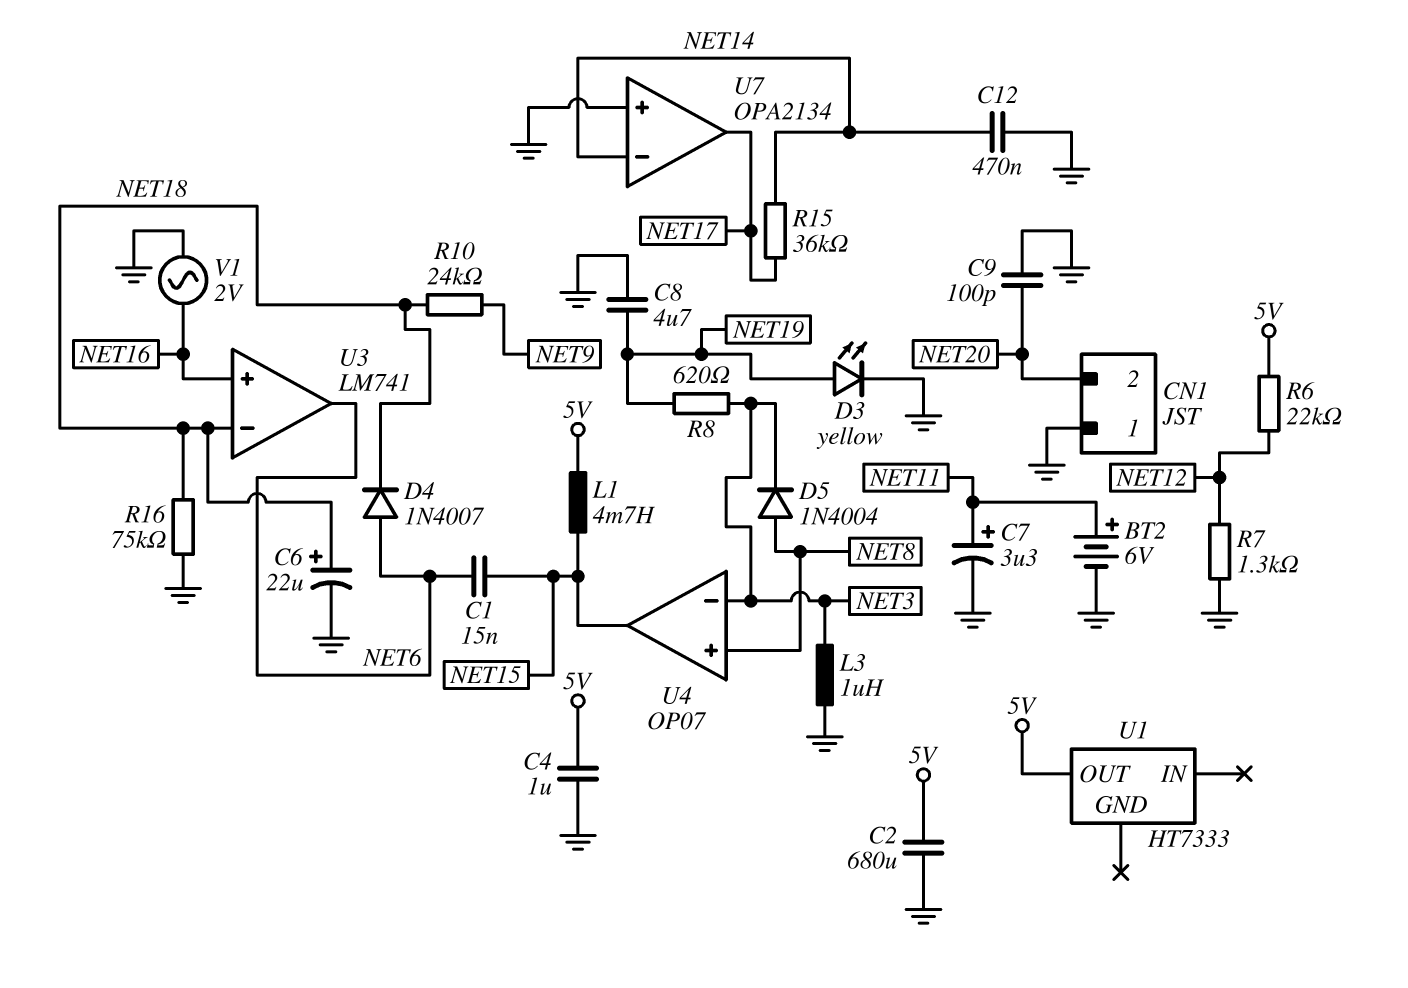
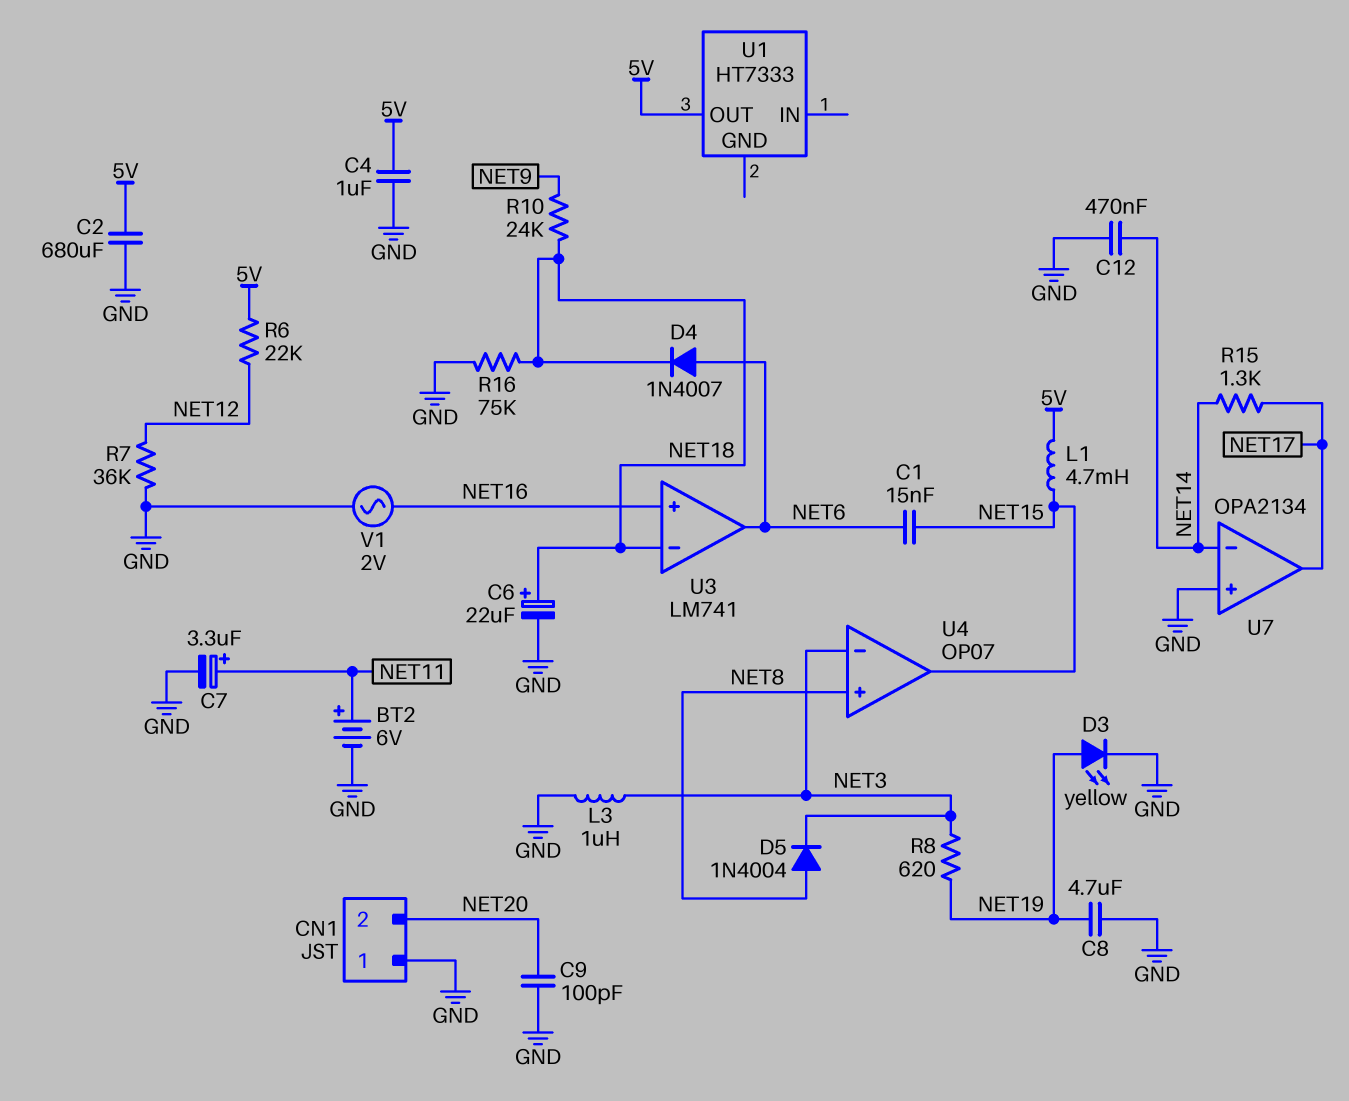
R7: 1.3k (GND, NET12) -> 36k (GND, NET12)
R15: 36k (NET14, NET17) -> 1.3k (NET14, NET17)

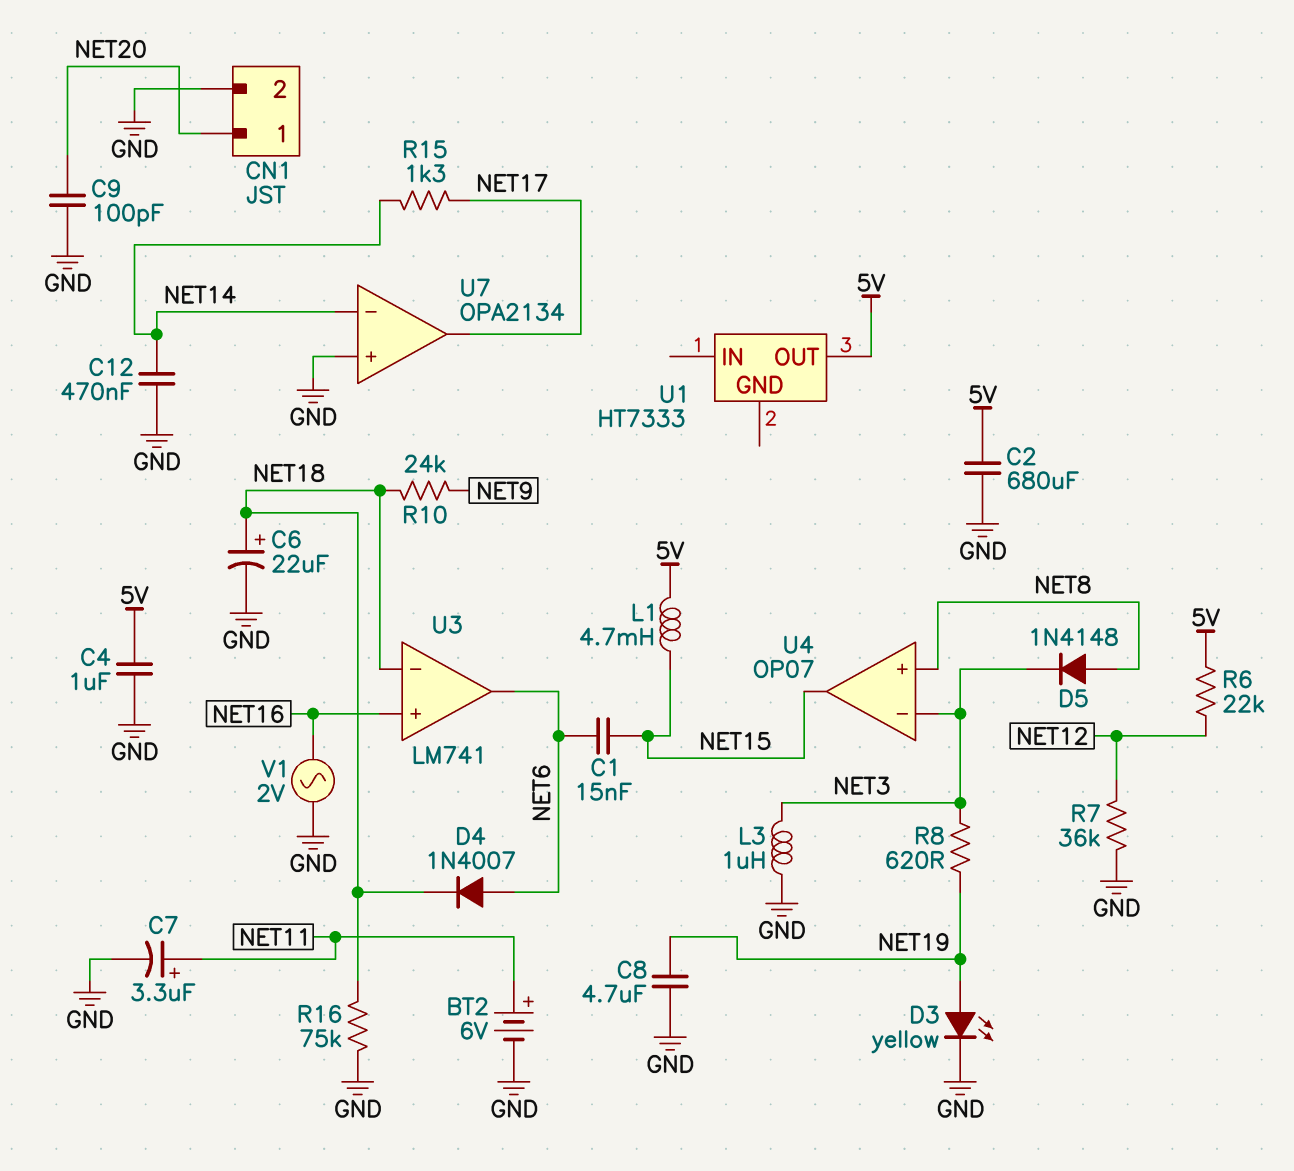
CN1 pin 1: GND -> NET20
CN1 pin 2: NET20 -> GND
D5: diode 1N4004 (A NET8, K NET3) -> diode 1N4148 (A NET8, K NET3)

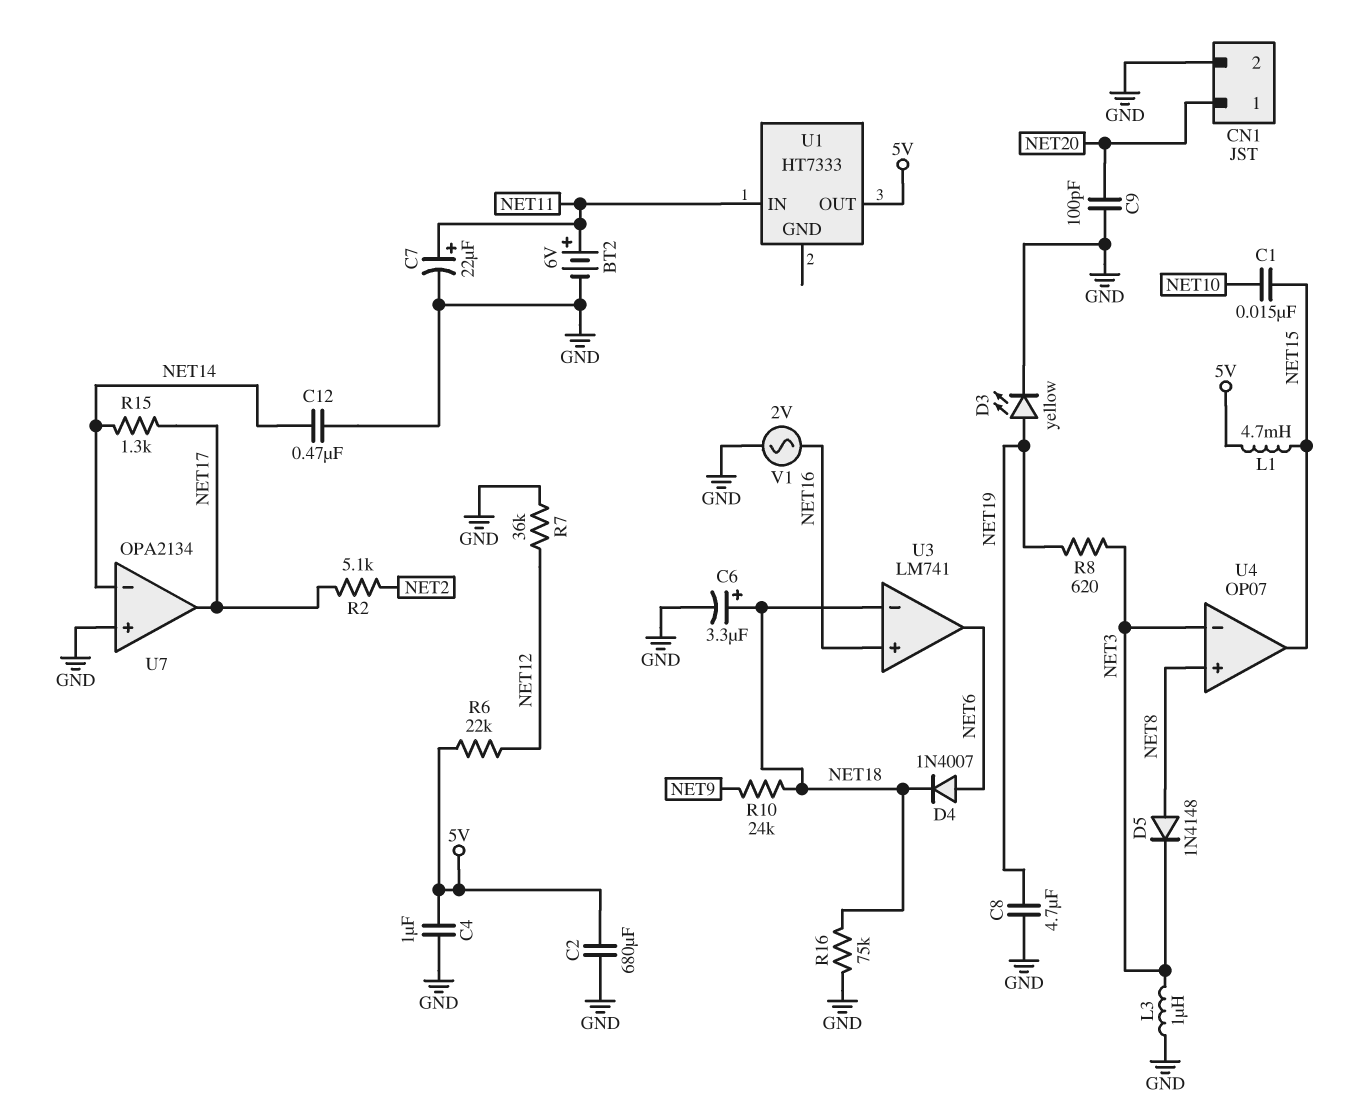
C1: 15nF (NET6, NET15) -> 15nF (NET10, NET15)
C6: 22uF (plus NET18, minus GND) -> 3.3uF (plus NET18, minus GND)
C7: 3.3uF (plus NET11, minus GND) -> 22uF (plus NET11, minus GND)
R2: none -> 5.1k (NET2, NET17)
U1 pin IN: none -> NET11

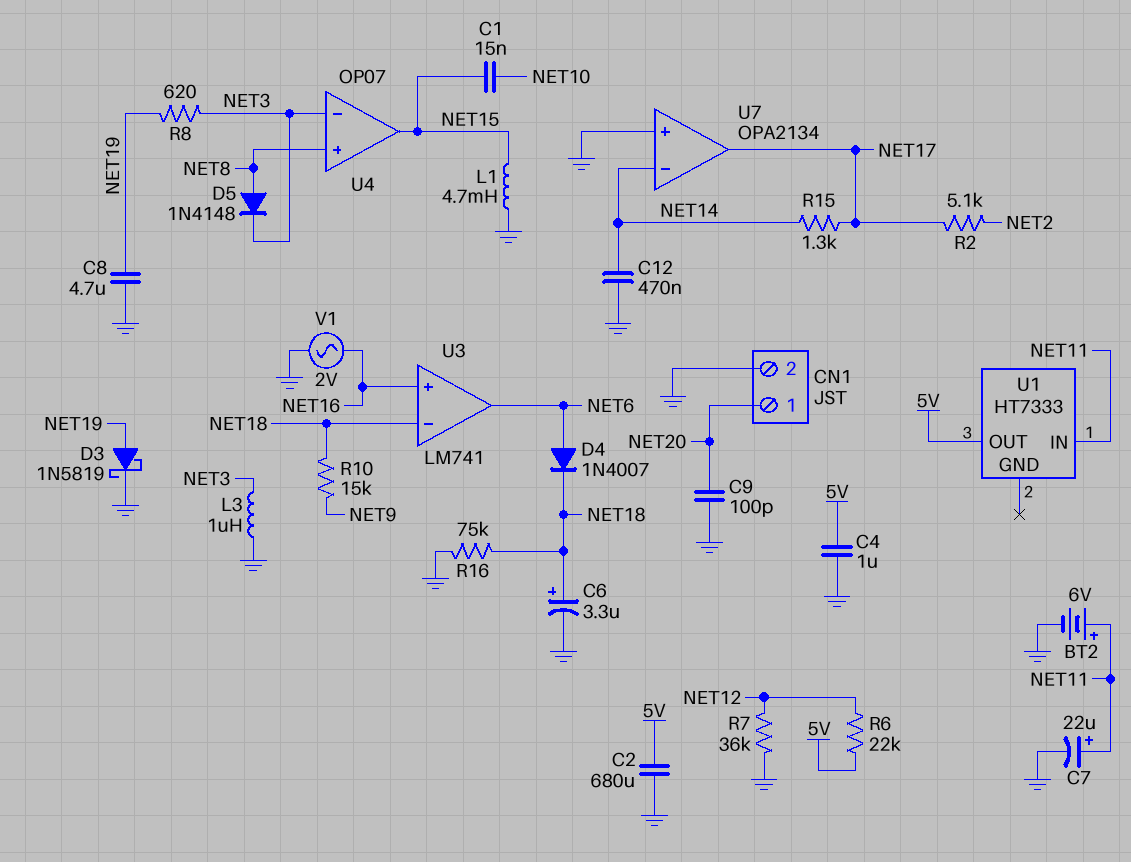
D3: LED yellow (A NET19, K GND) -> schottky 1N5819 (A NET19, K GND)
L1: 4.7mH (5V, NET15) -> 4.7mH (GND, NET15)
R10: 24k (NET9, NET18) -> 15k (NET9, NET18)

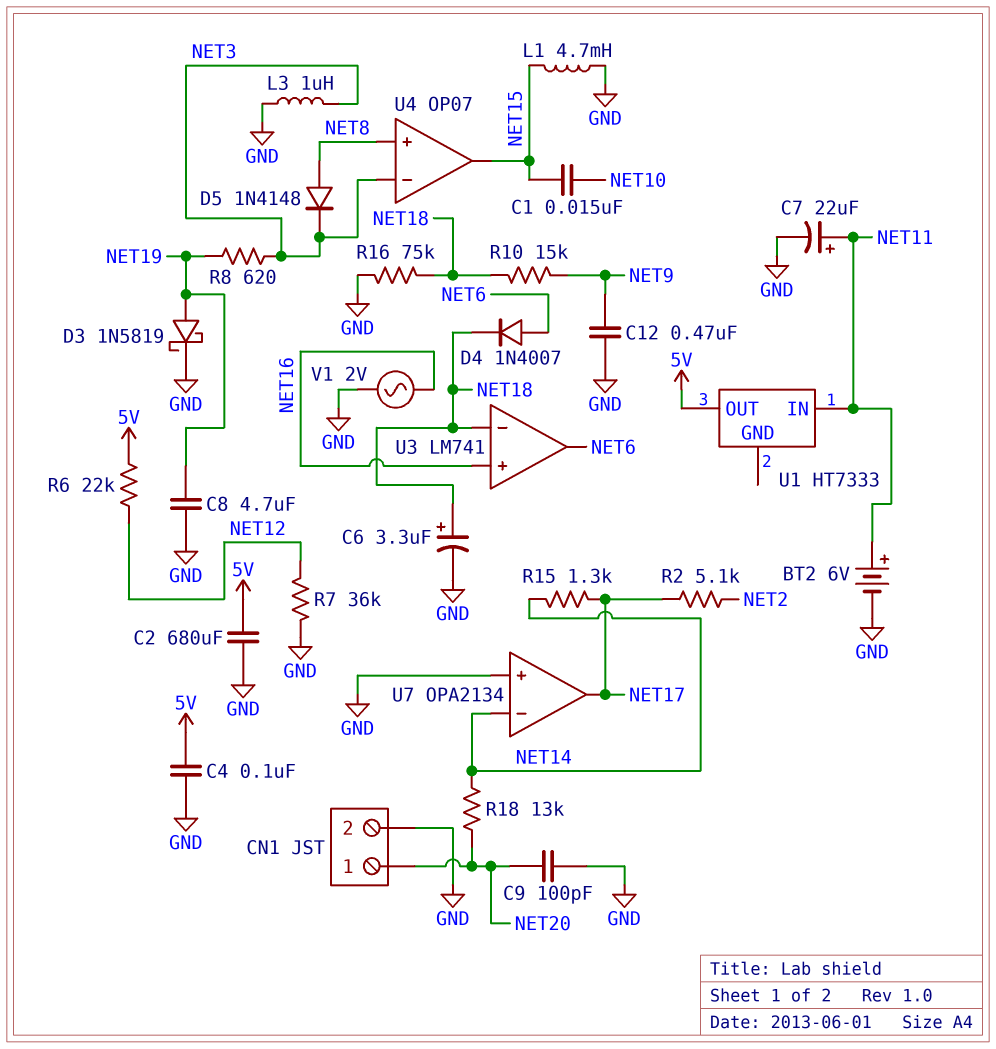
C4: 1uF (5V, GND) -> 100nF (5V, GND)
C12: 470nF (GND, NET14) -> 470nF (GND, NET9)
R18: none -> 13k (NET14, NET20)

